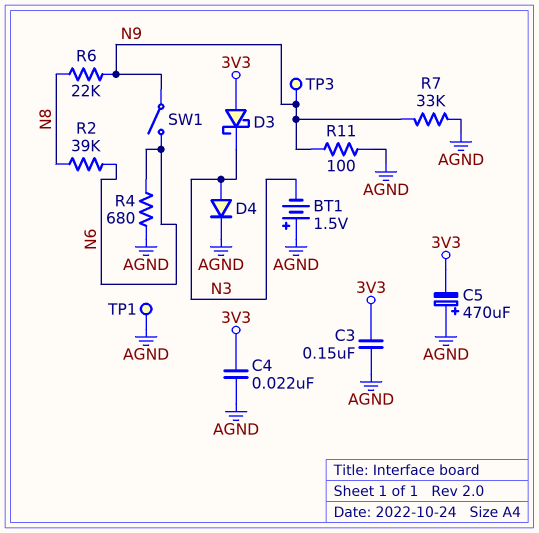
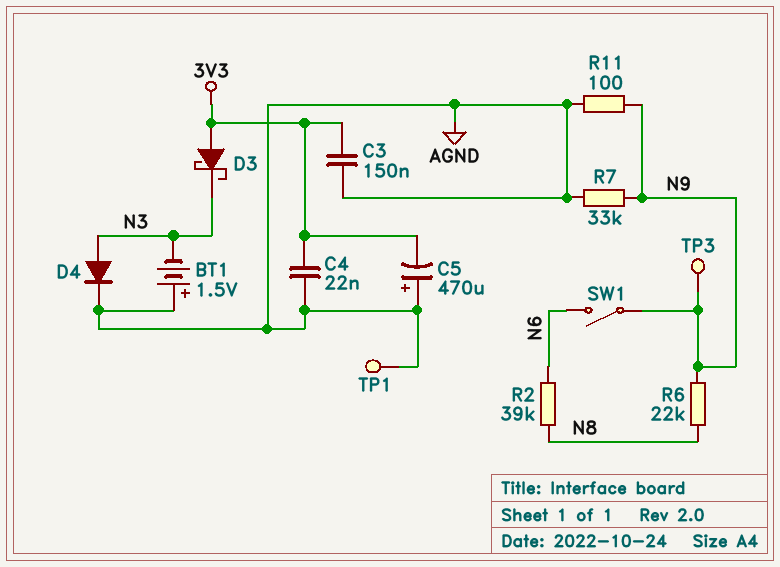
R4: 680 (AGND, N6) -> none

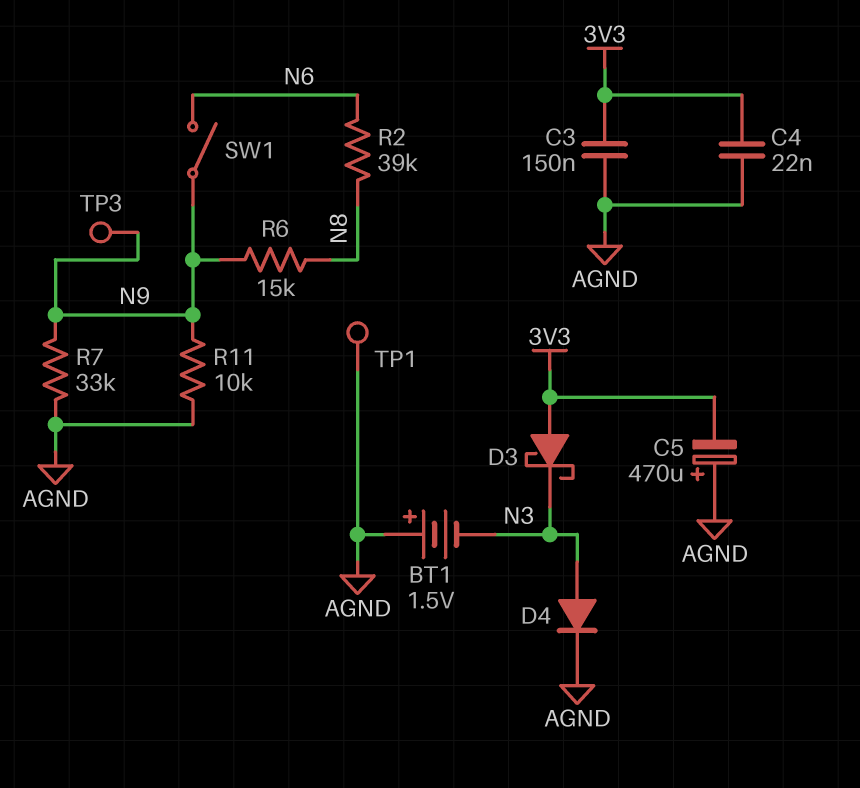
R6: 22k (N8, N9) -> 15k (N8, N9)
R11: 100 (AGND, N9) -> 10k (AGND, N9)

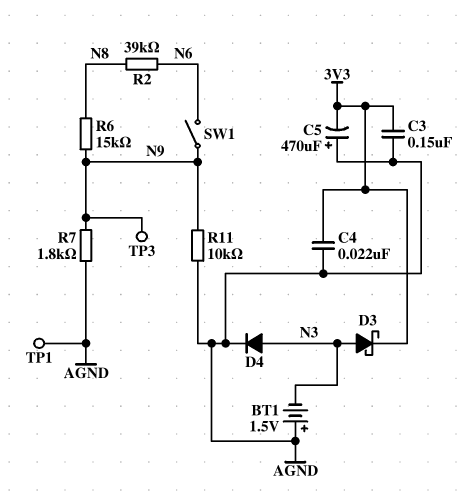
D3: schottky (A 3V3, K N3) -> schottky (A N3, K 3V3)
R7: 33k (AGND, N9) -> 1.8k (AGND, N9)

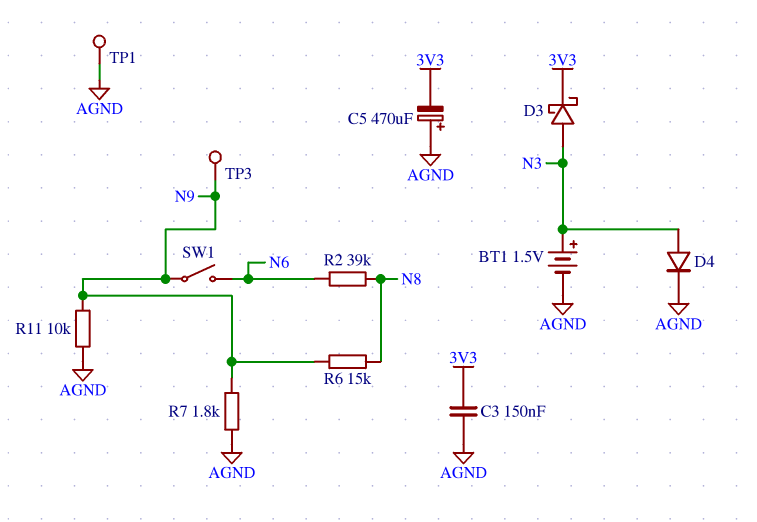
BT1: 1.5V (plus AGND, minus N3) -> 1.5V (plus N3, minus AGND)
C4: 22nF (3V3, AGND) -> none

